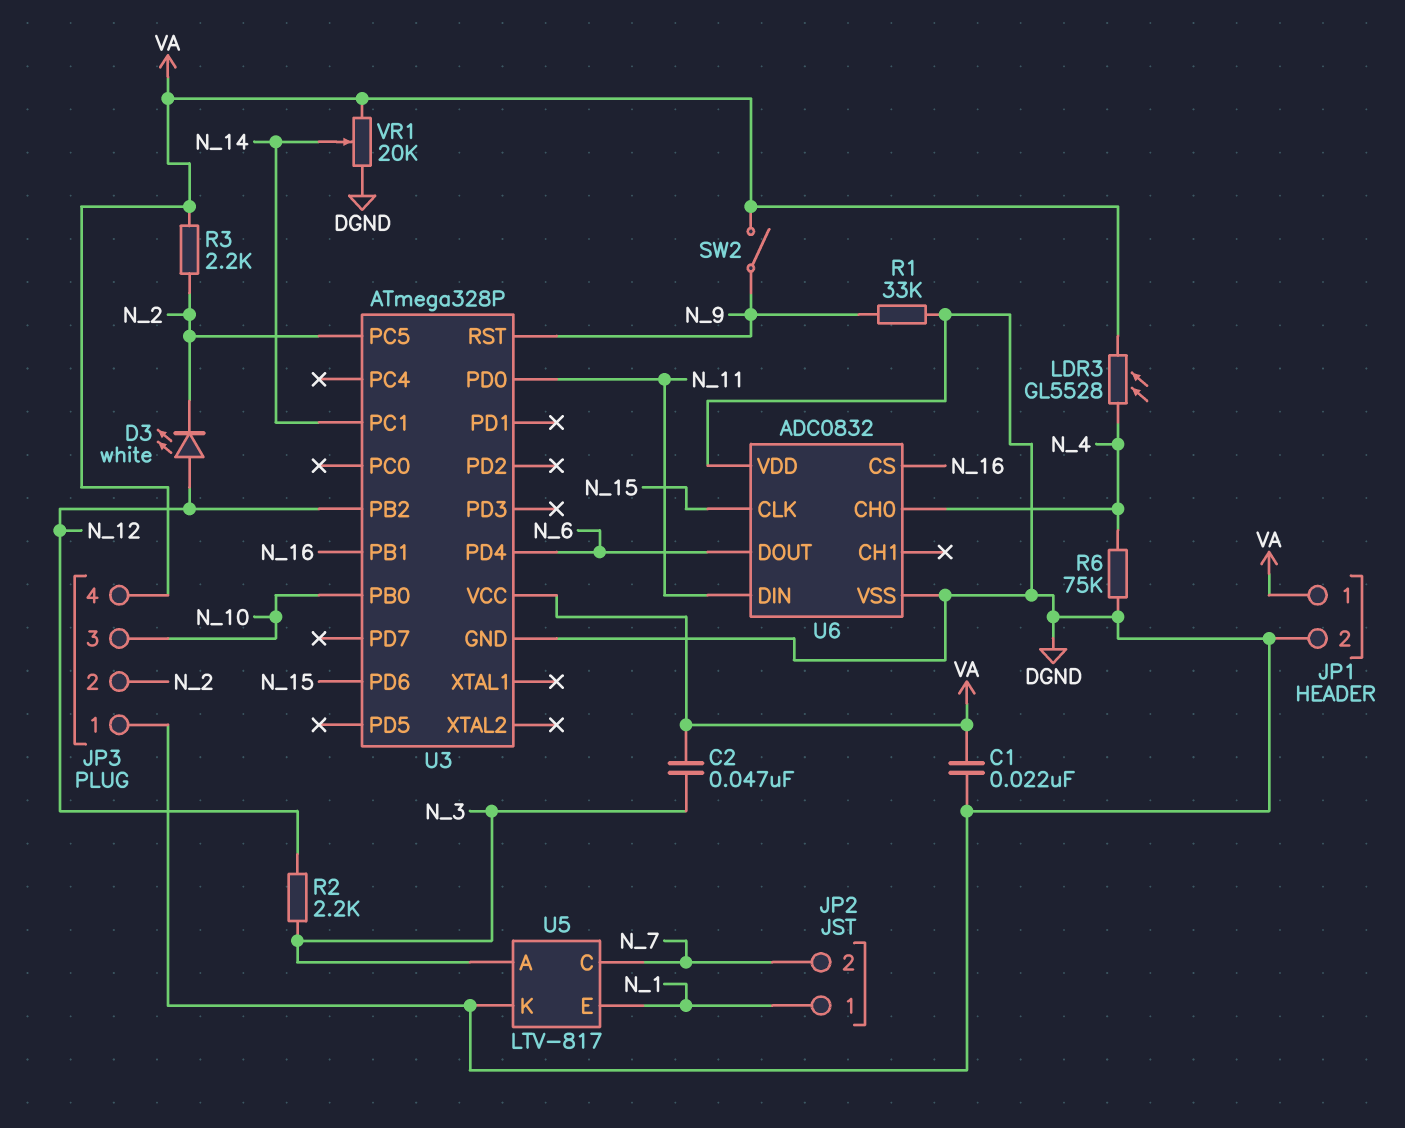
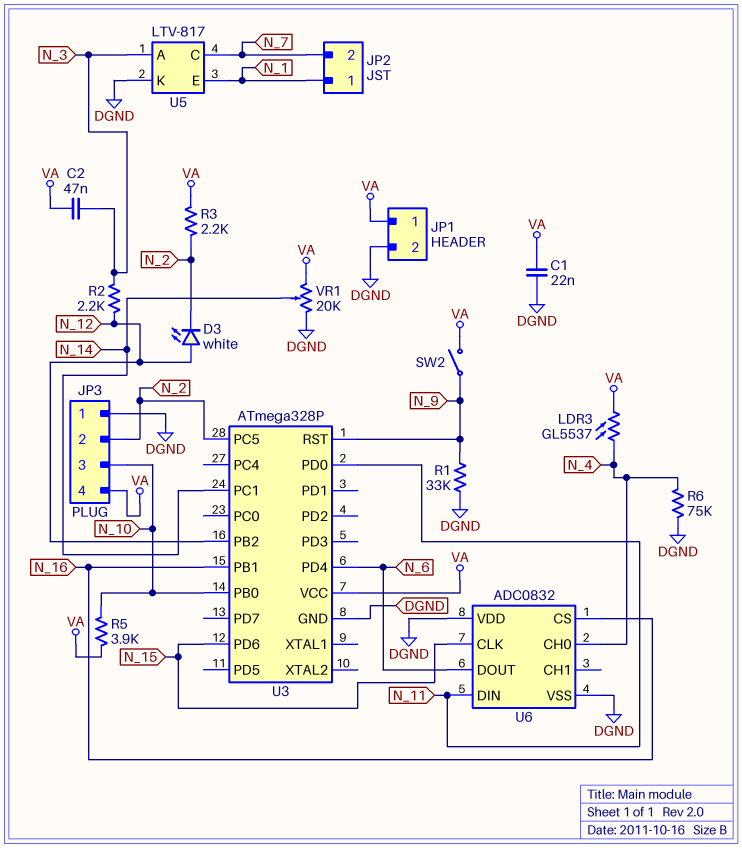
LDR3: GL5528 (N_4, VA) -> GL5537 (N_4, VA)
R5: none -> 3.9k (N_10, VA)

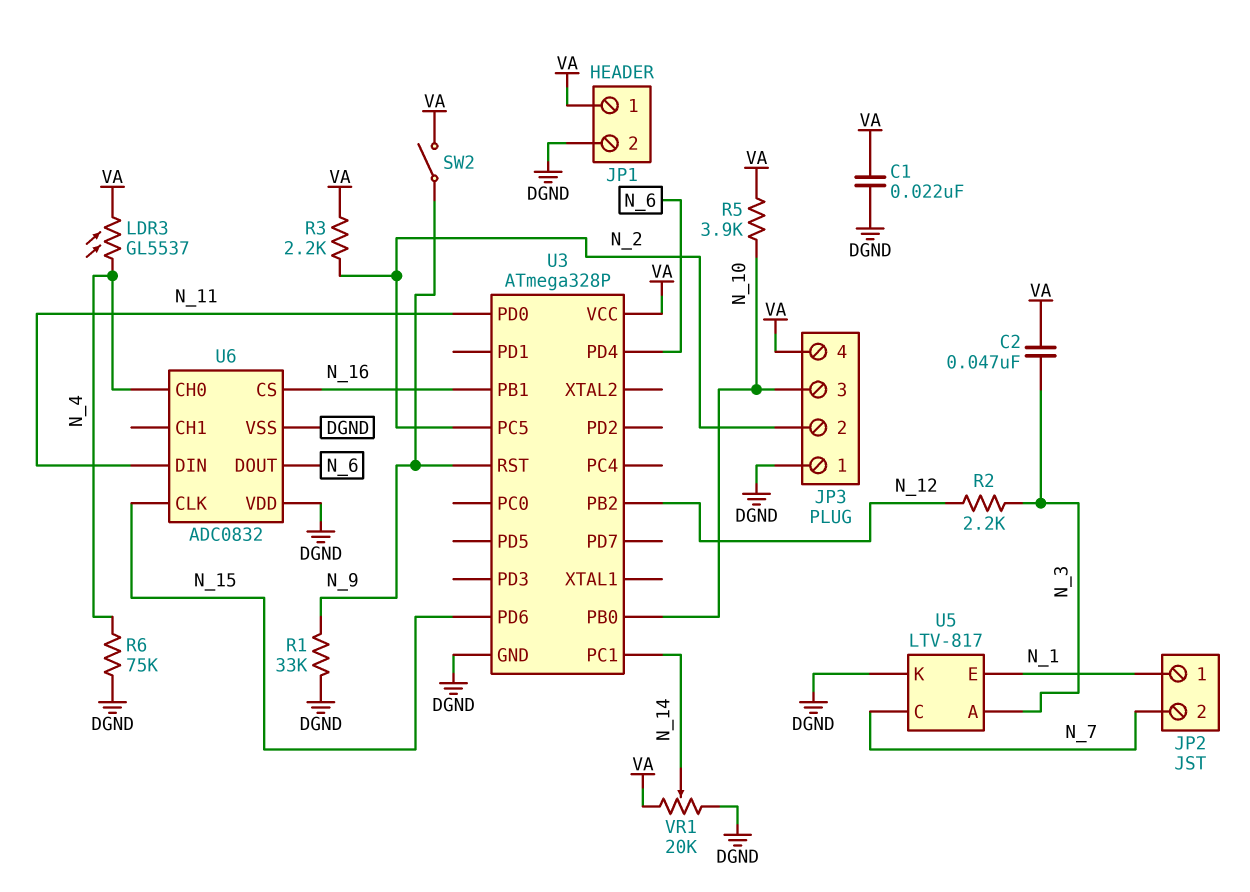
D3: LED white (A N_12, K N_2) -> none

